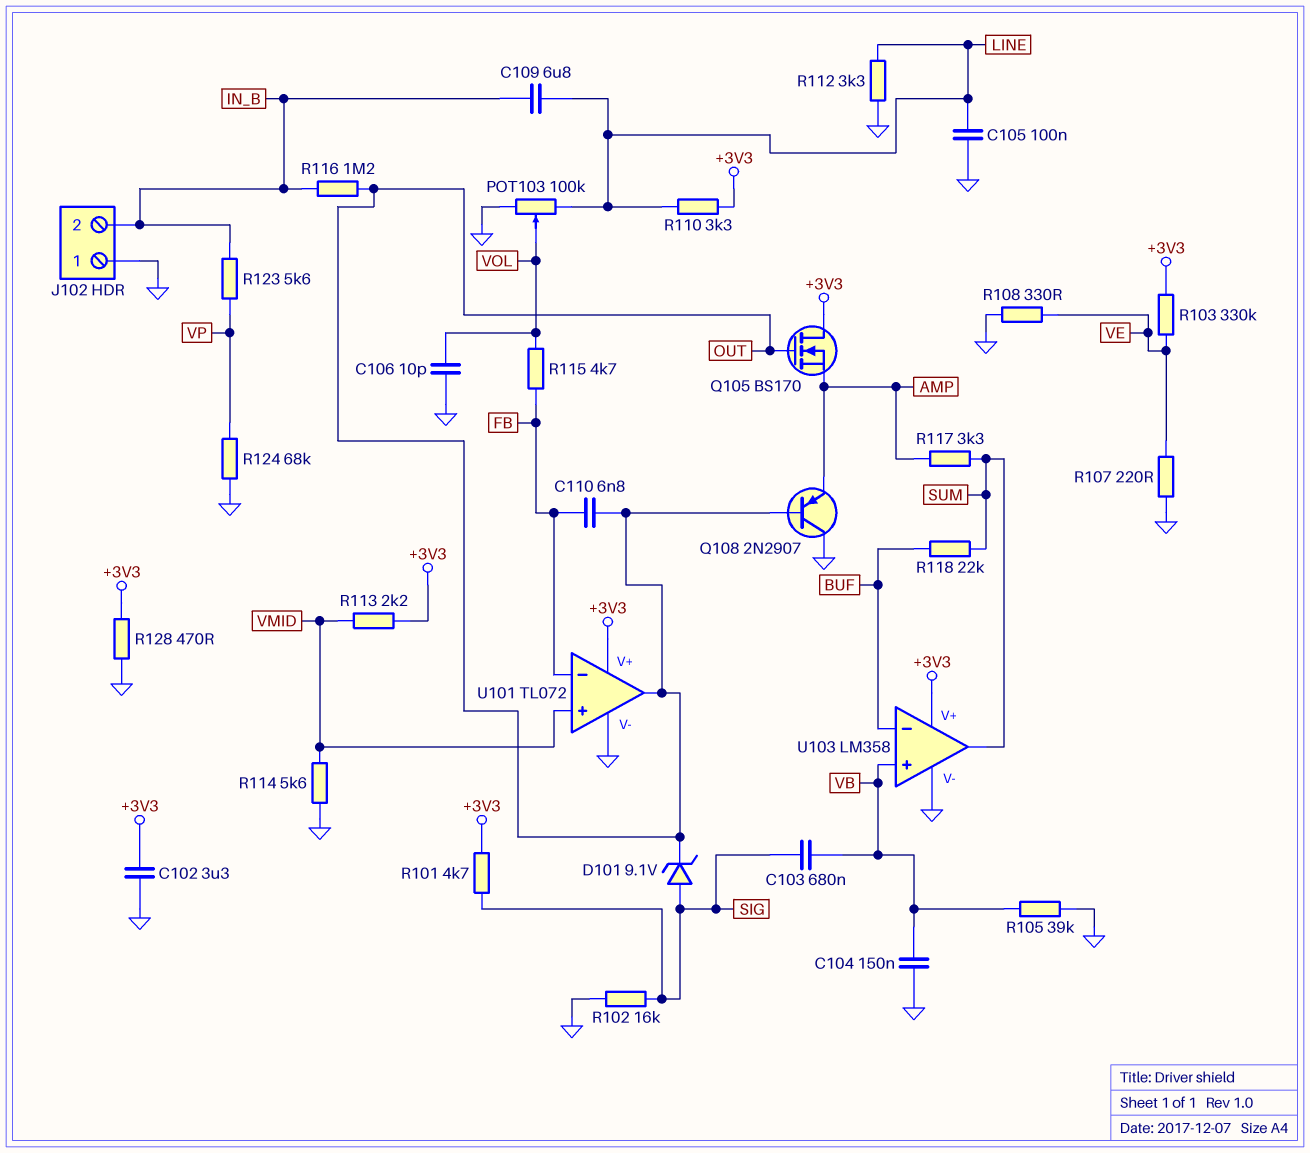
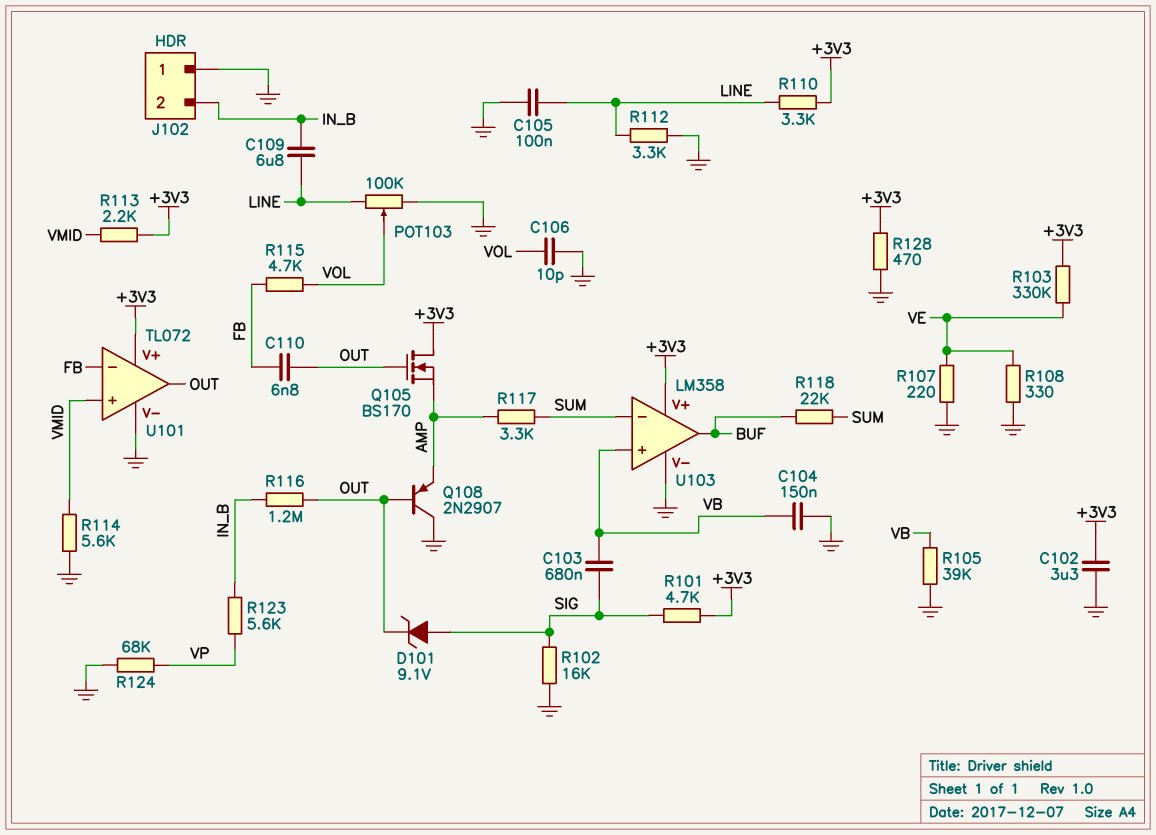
U103 pin in-: BUF -> SUM
U103 pin out: SUM -> BUF

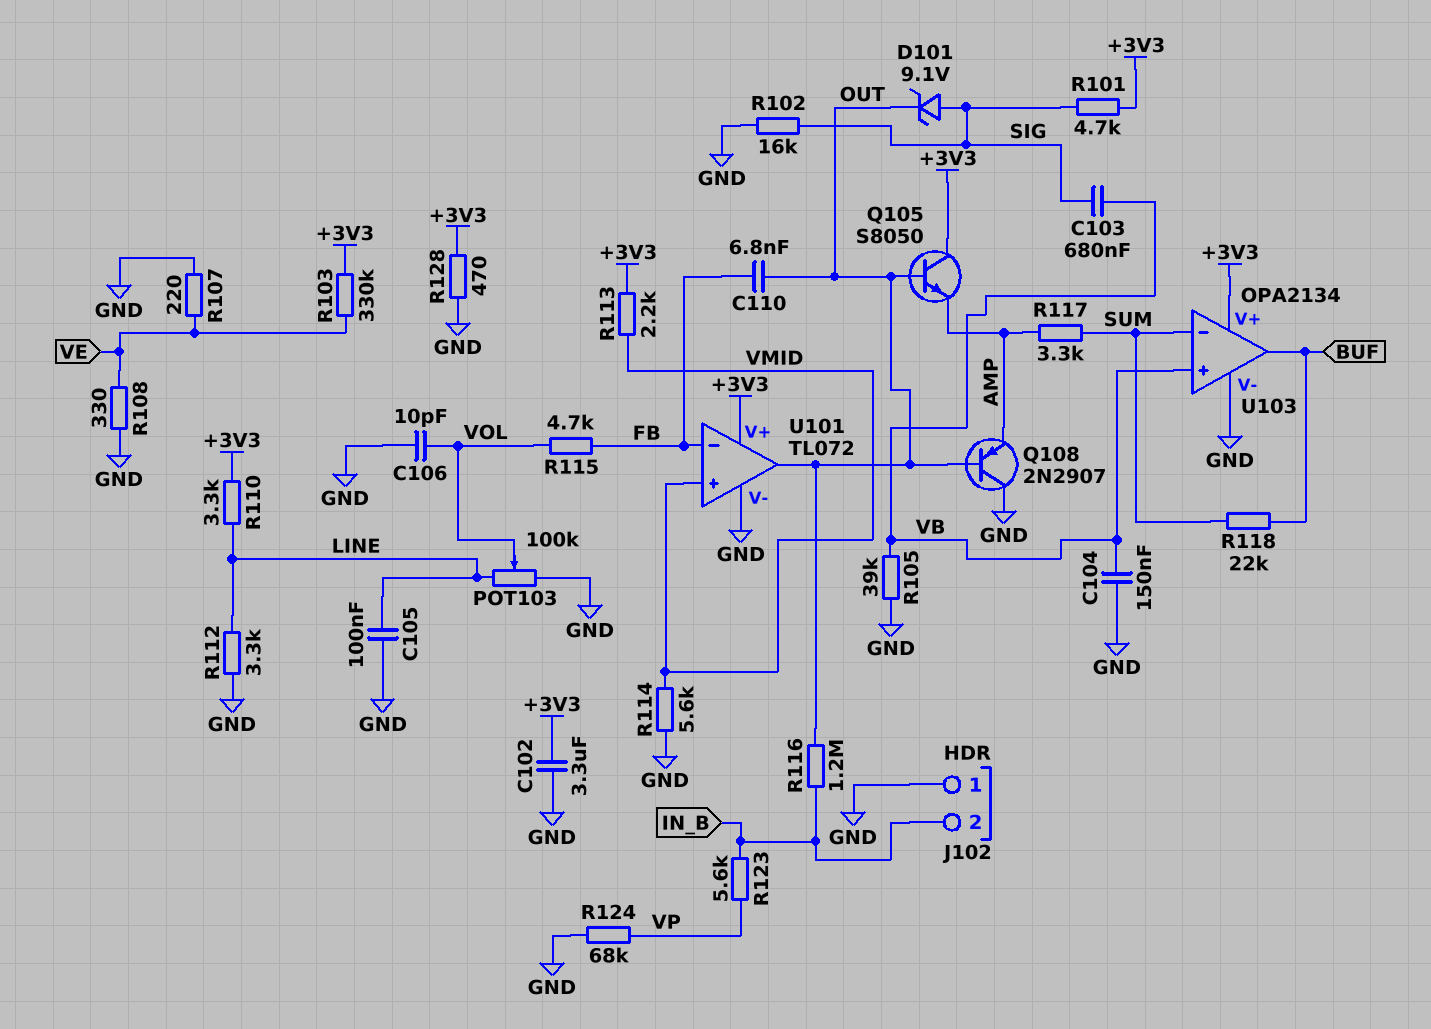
C109: 6.8uF (IN_B, LINE) -> none
Q105: NMOS BS170 (G OUT, D +3V3, S AMP) -> NPN S8050 (B OUT, C +3V3, E AMP)
U103: LM358 -> OPA2134

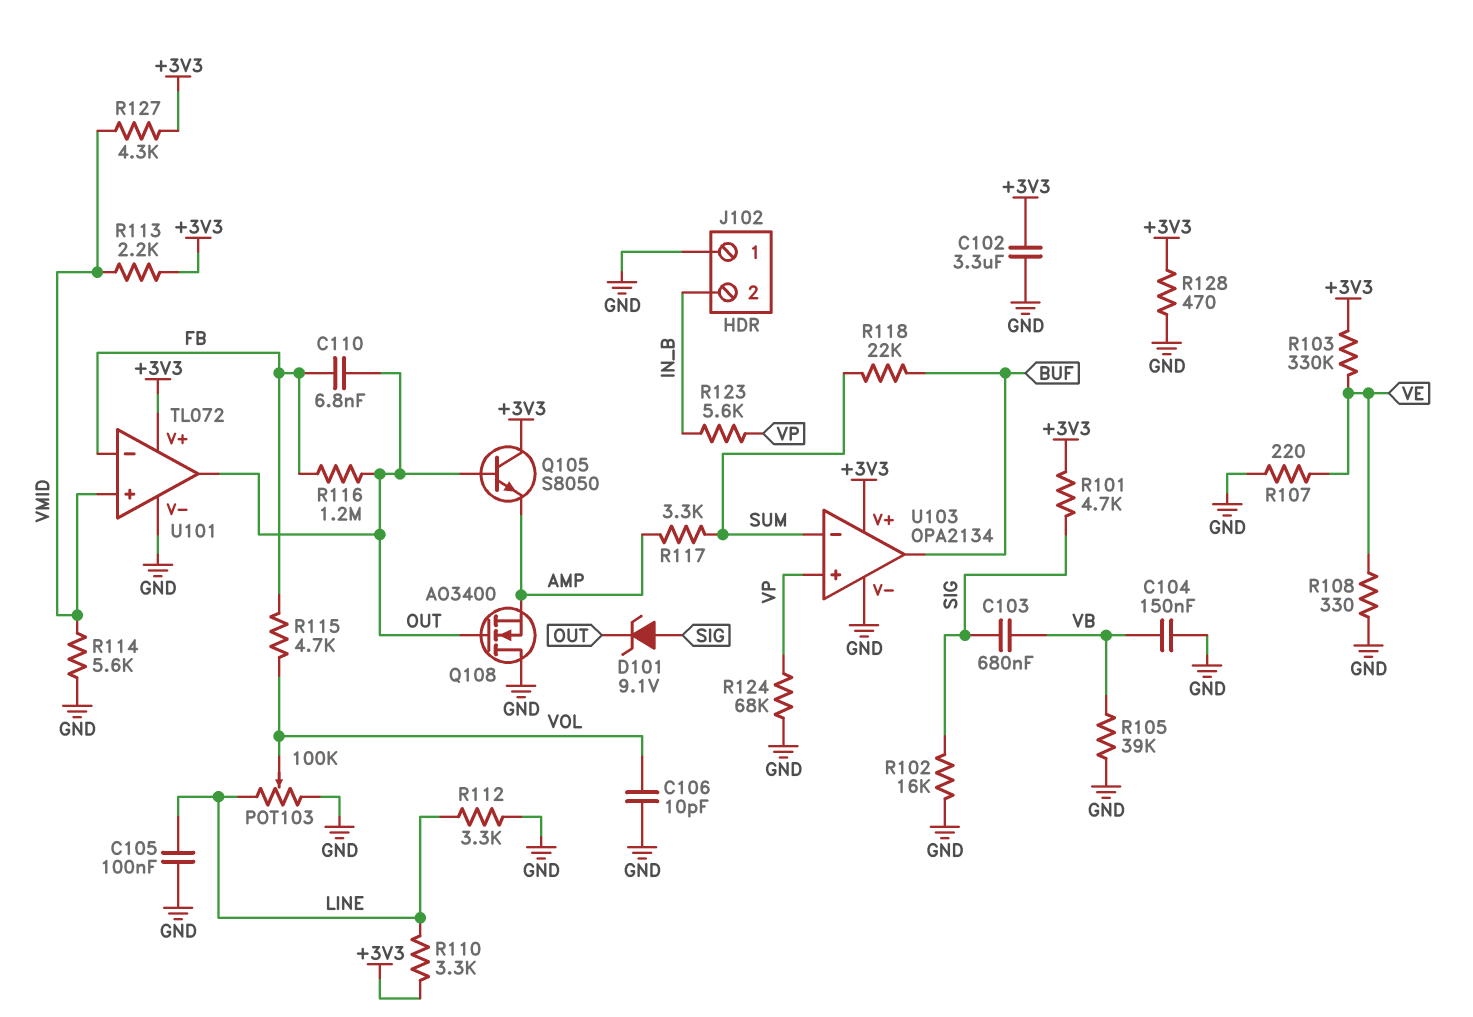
Q108: PNP 2N2907 (B OUT, C GND, E AMP) -> NMOS AO3400 (G OUT, D GND, S AMP)
R116: 1.2M (IN_B, OUT) -> 1.2M (FB, OUT)
R127: none -> 4.3k (+3V3, VMID)
U103 pin in+: VB -> VP

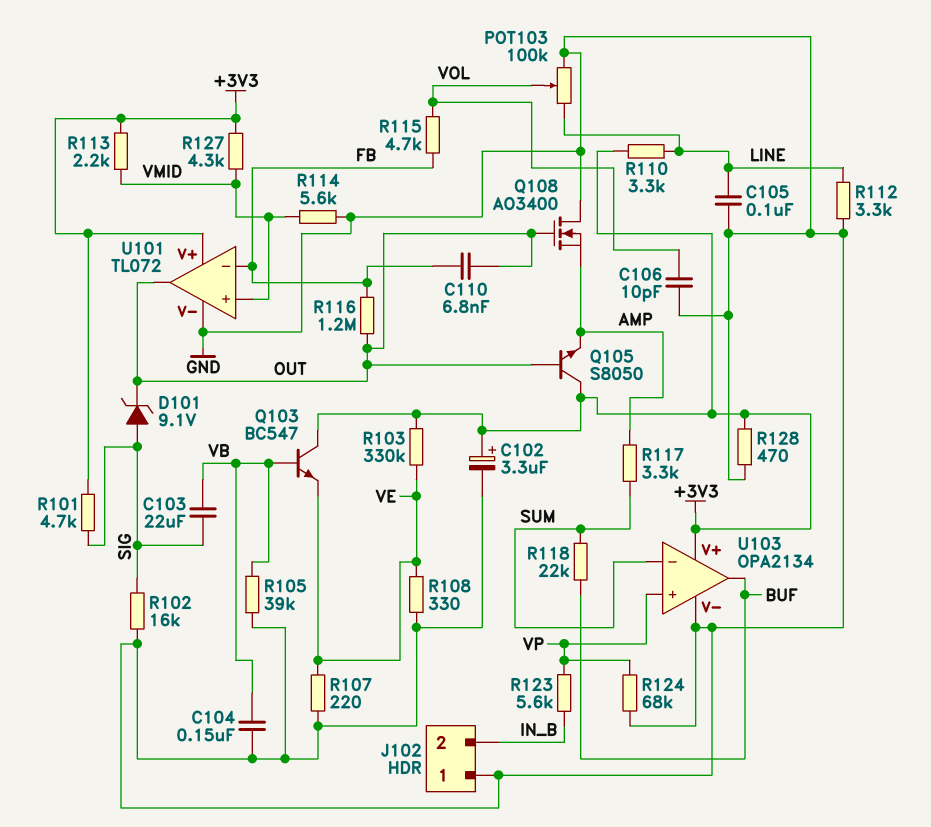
C102: 3.3uF (+3V3, GND) -> 3.3uF (plus +3V3, minus GND)
C103: 680nF (SIG, VB) -> 22uF (SIG, VB)
Q103: none -> NPN BC547 (B VB, C +3V3, E VE)

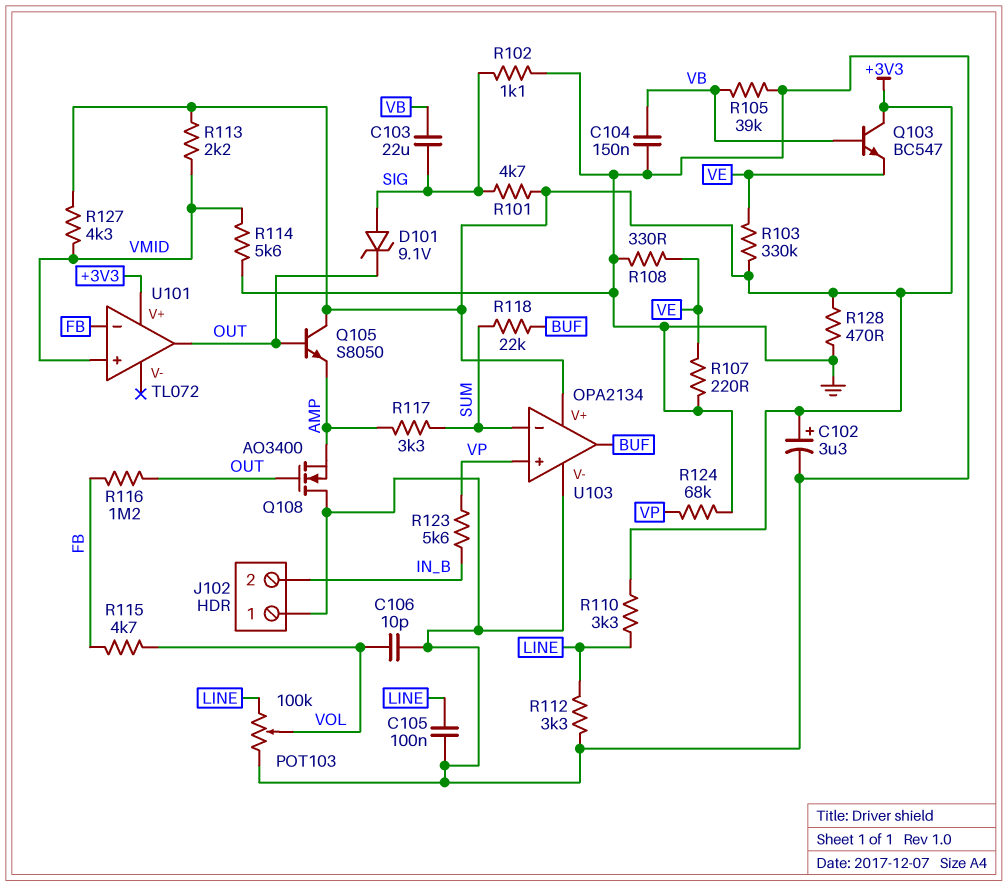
C110: 6.8nF (FB, OUT) -> none
R102: 16k (GND, SIG) -> 1.1k (GND, SIG)
U101 pin V-: GND -> none

